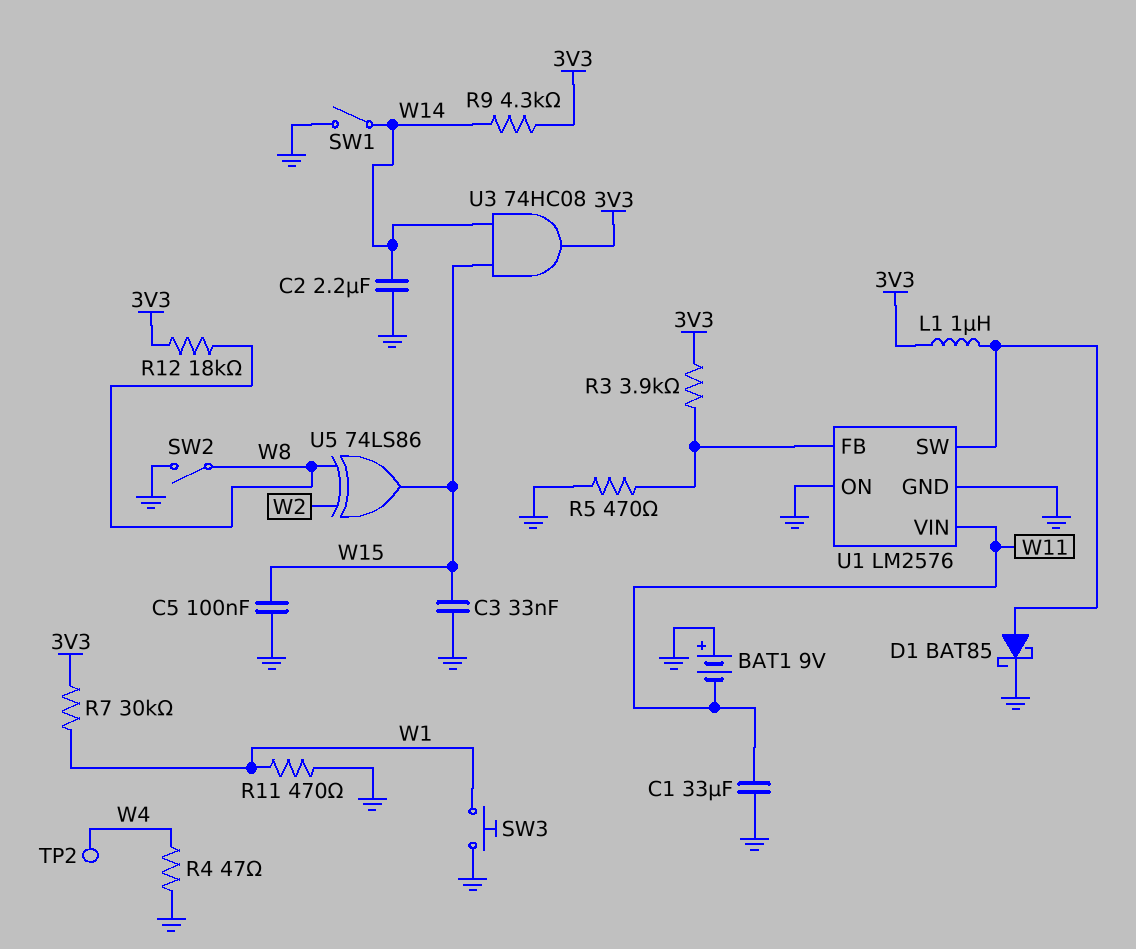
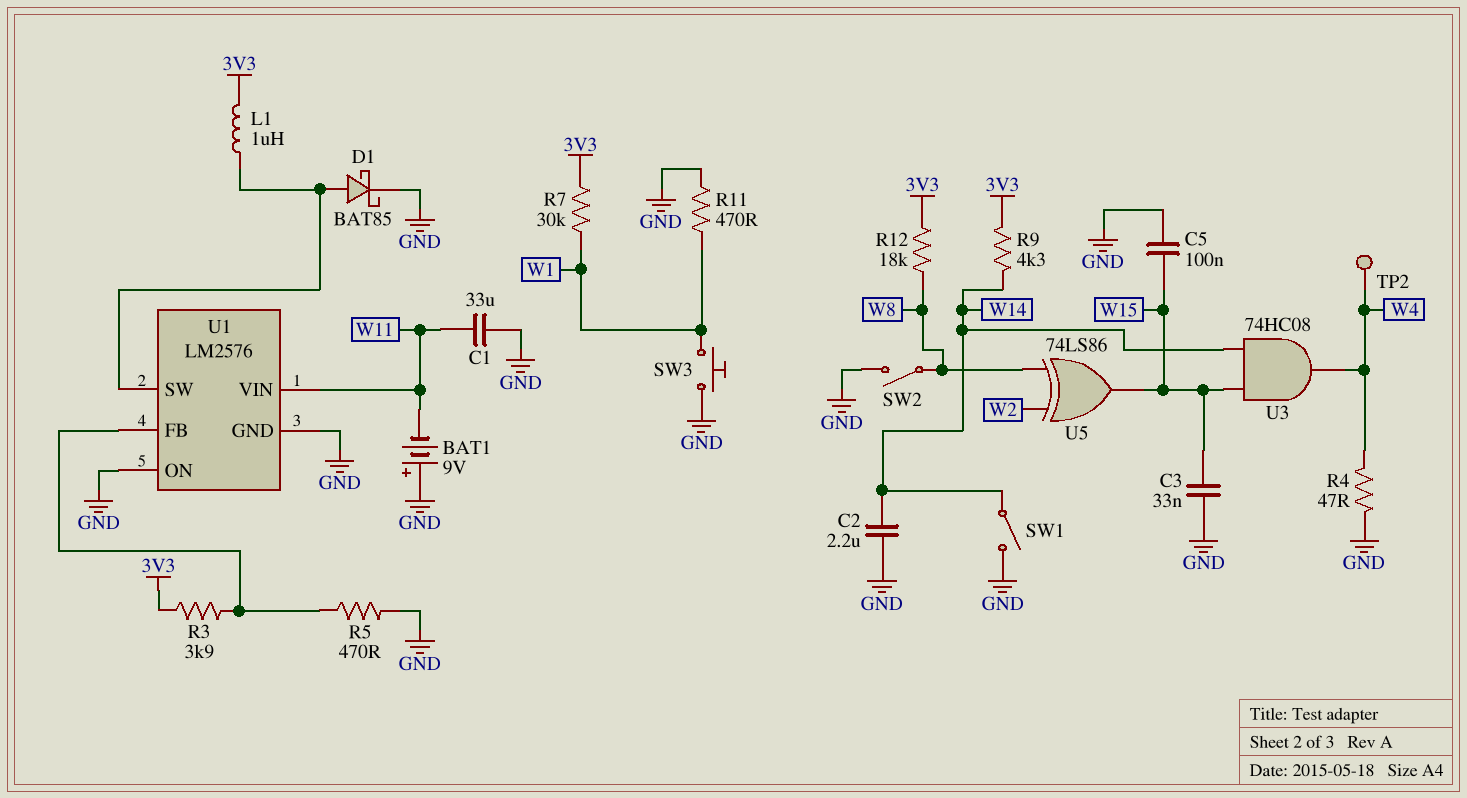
U3: AND 74HC08 (in W14, in W15, out 3V3) -> AND 74HC08 (in W14, in W15, out W4)

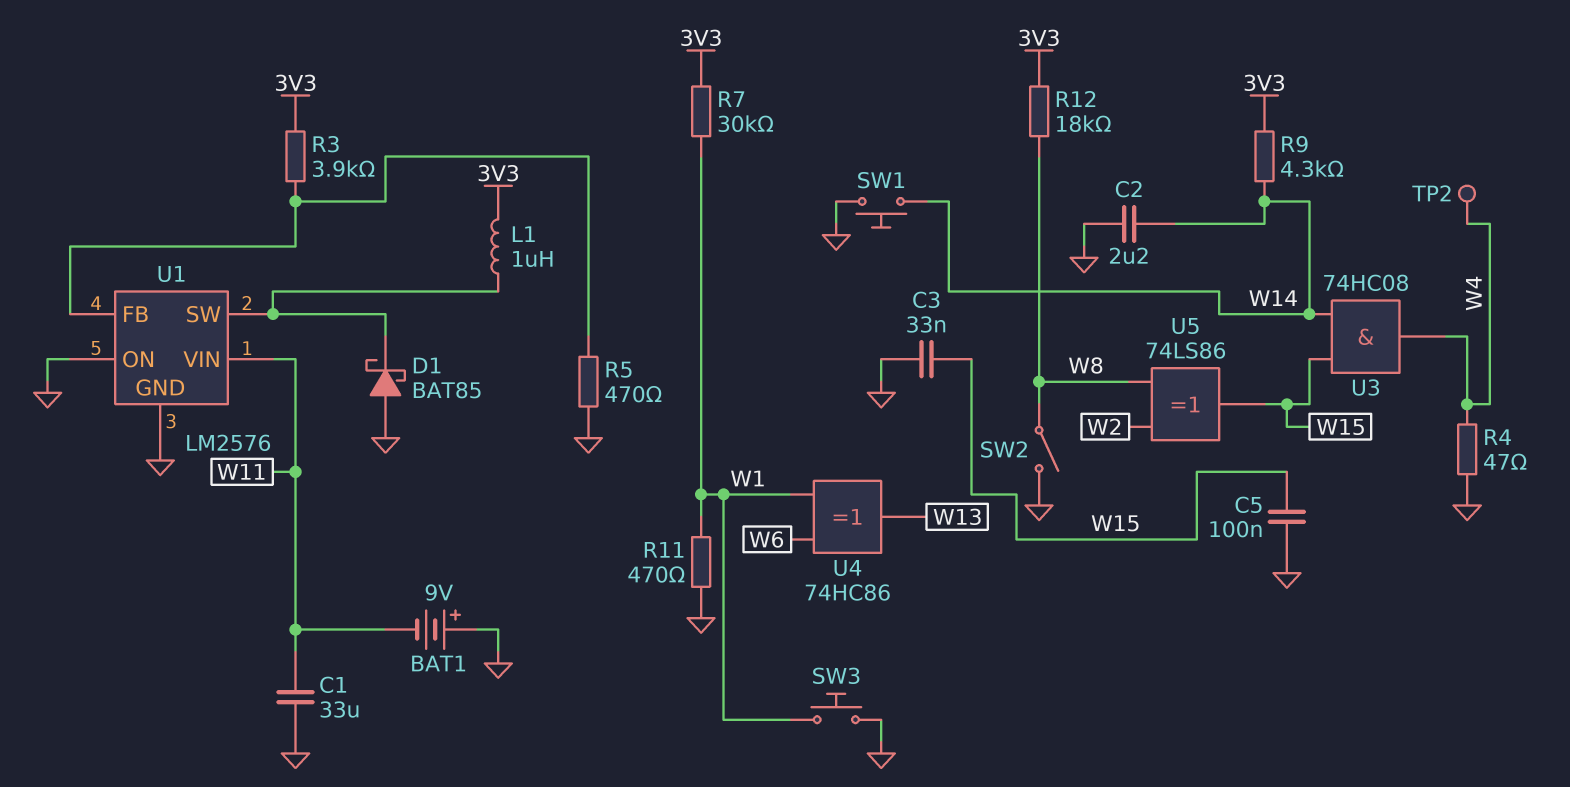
D1: schottky BAT85 (A U1/SW, K GND) -> schottky BAT85 (A GND, K U1/SW)
SW1: switch (GND, W14) -> button (GND, W14)
U4: none -> XOR 74HC86 (in W1, in W6, out W13)

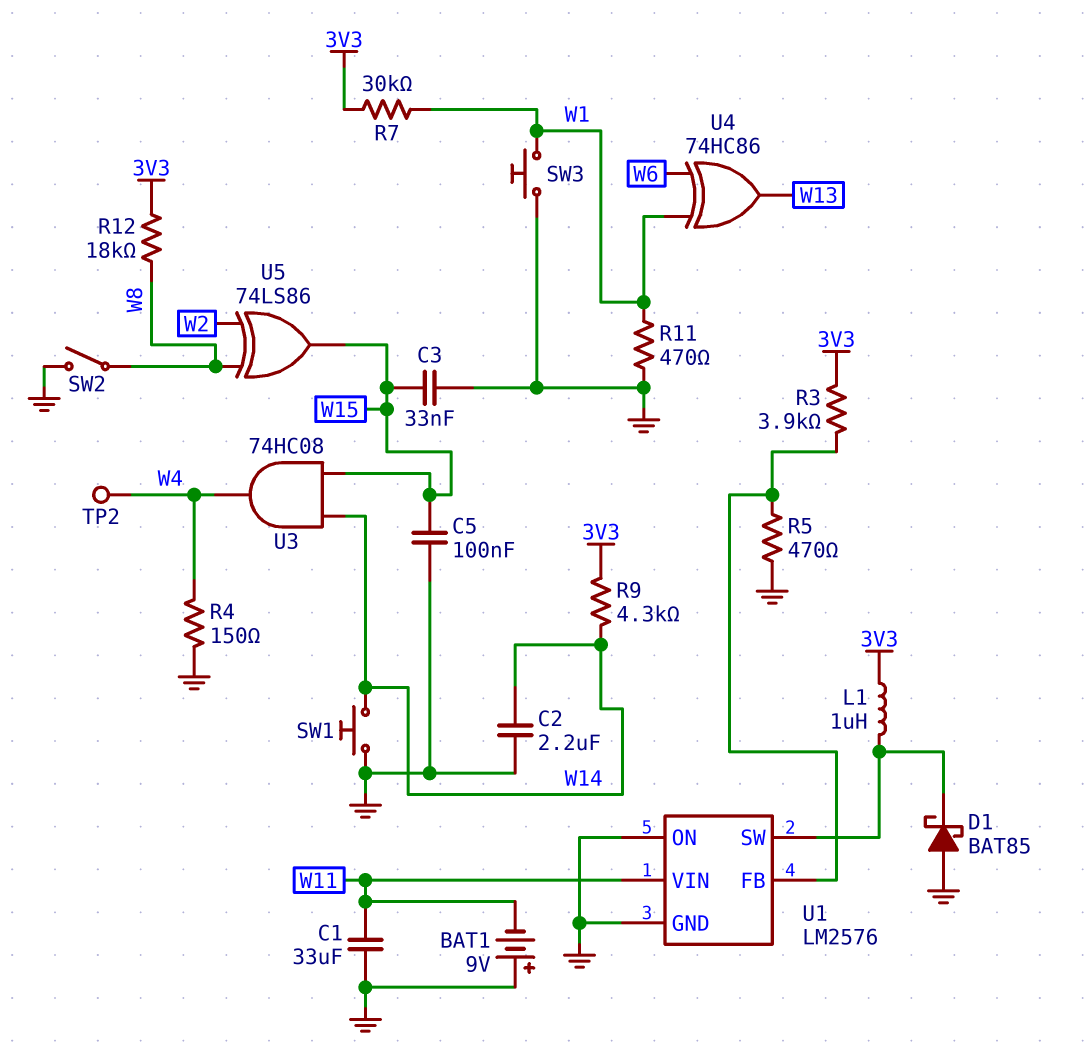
R4: 47 (GND, W4) -> 150 (GND, W4)

